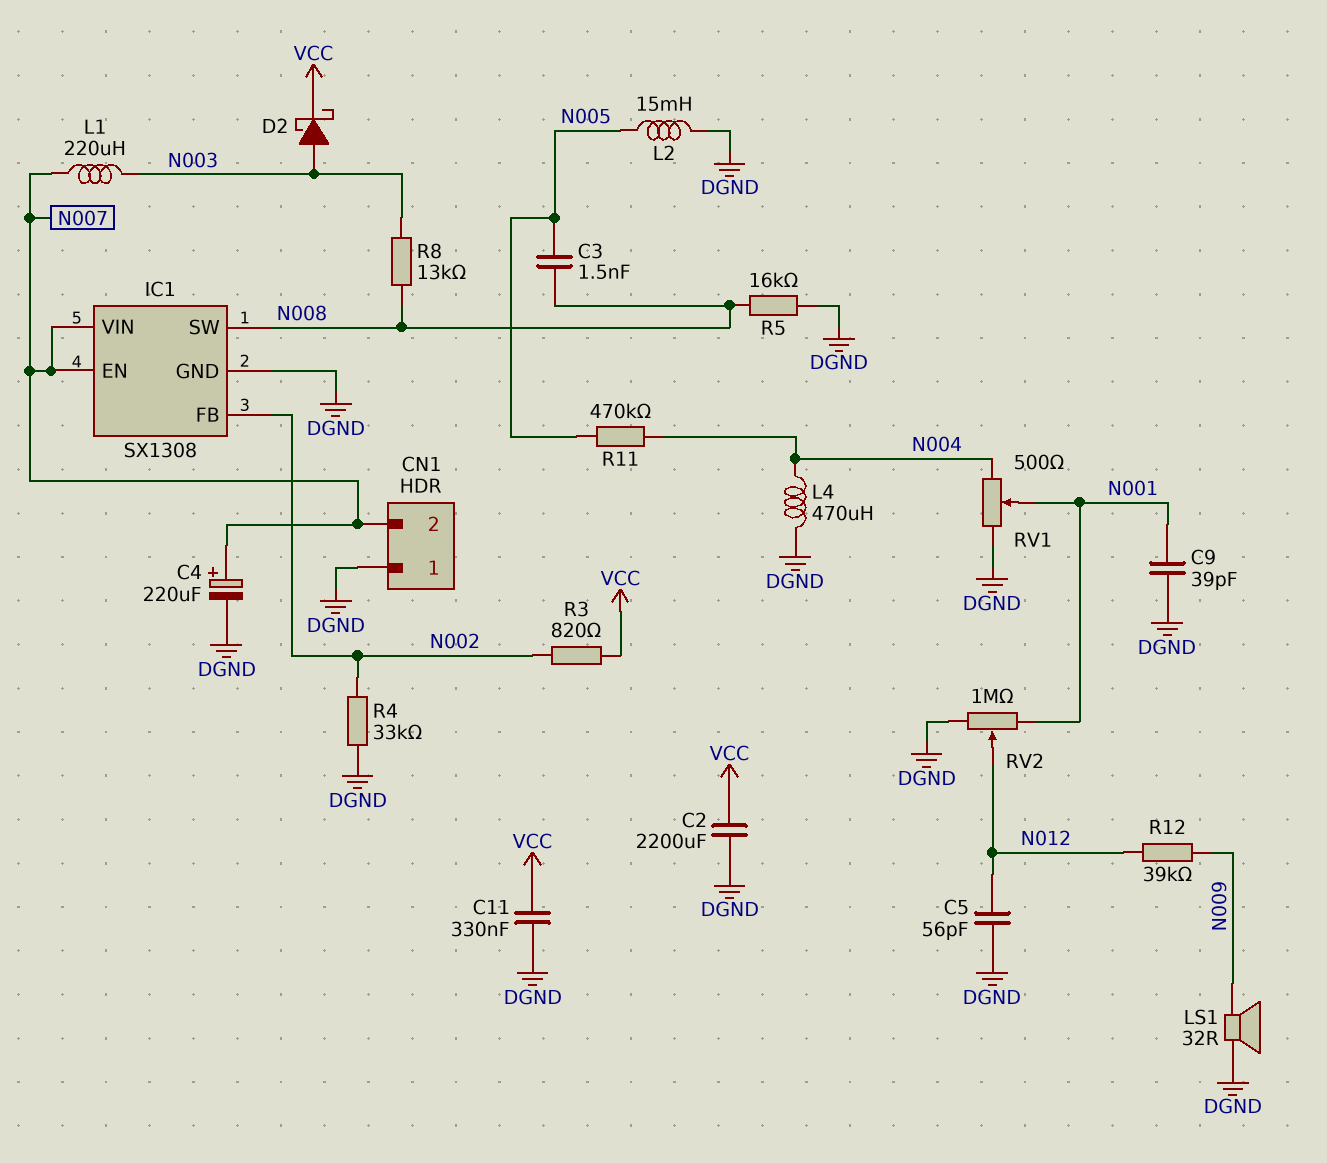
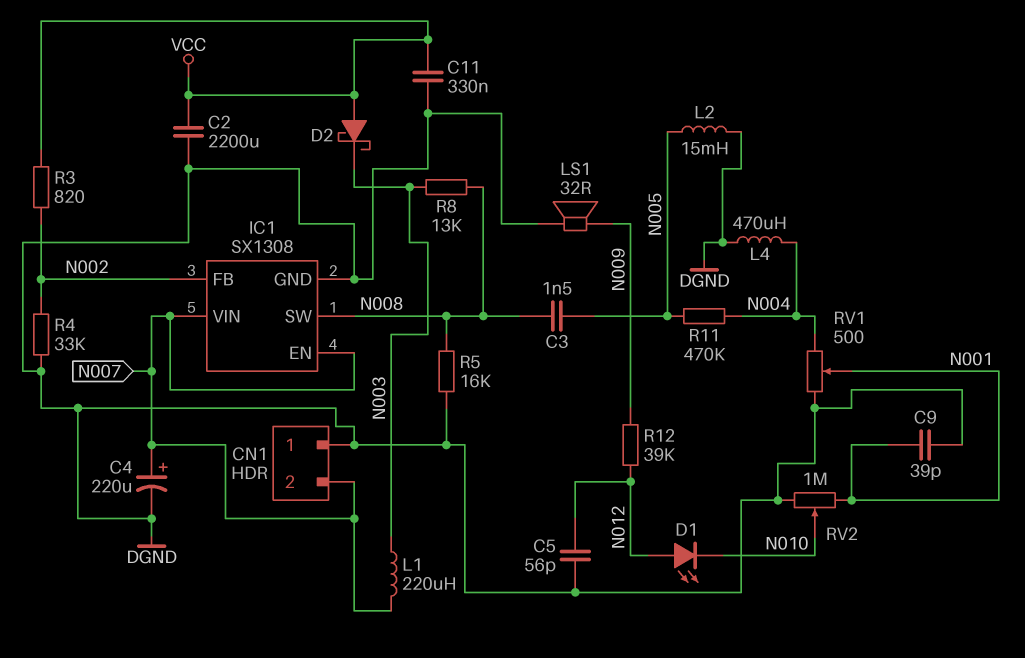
D1: none -> LED (A N012, K N010)
D2: schottky (A N003, K VCC) -> schottky (A VCC, K N003)
RV2: 1M (DGND, N001, wiper N012) -> 1M (DGND, N001, wiper N010)

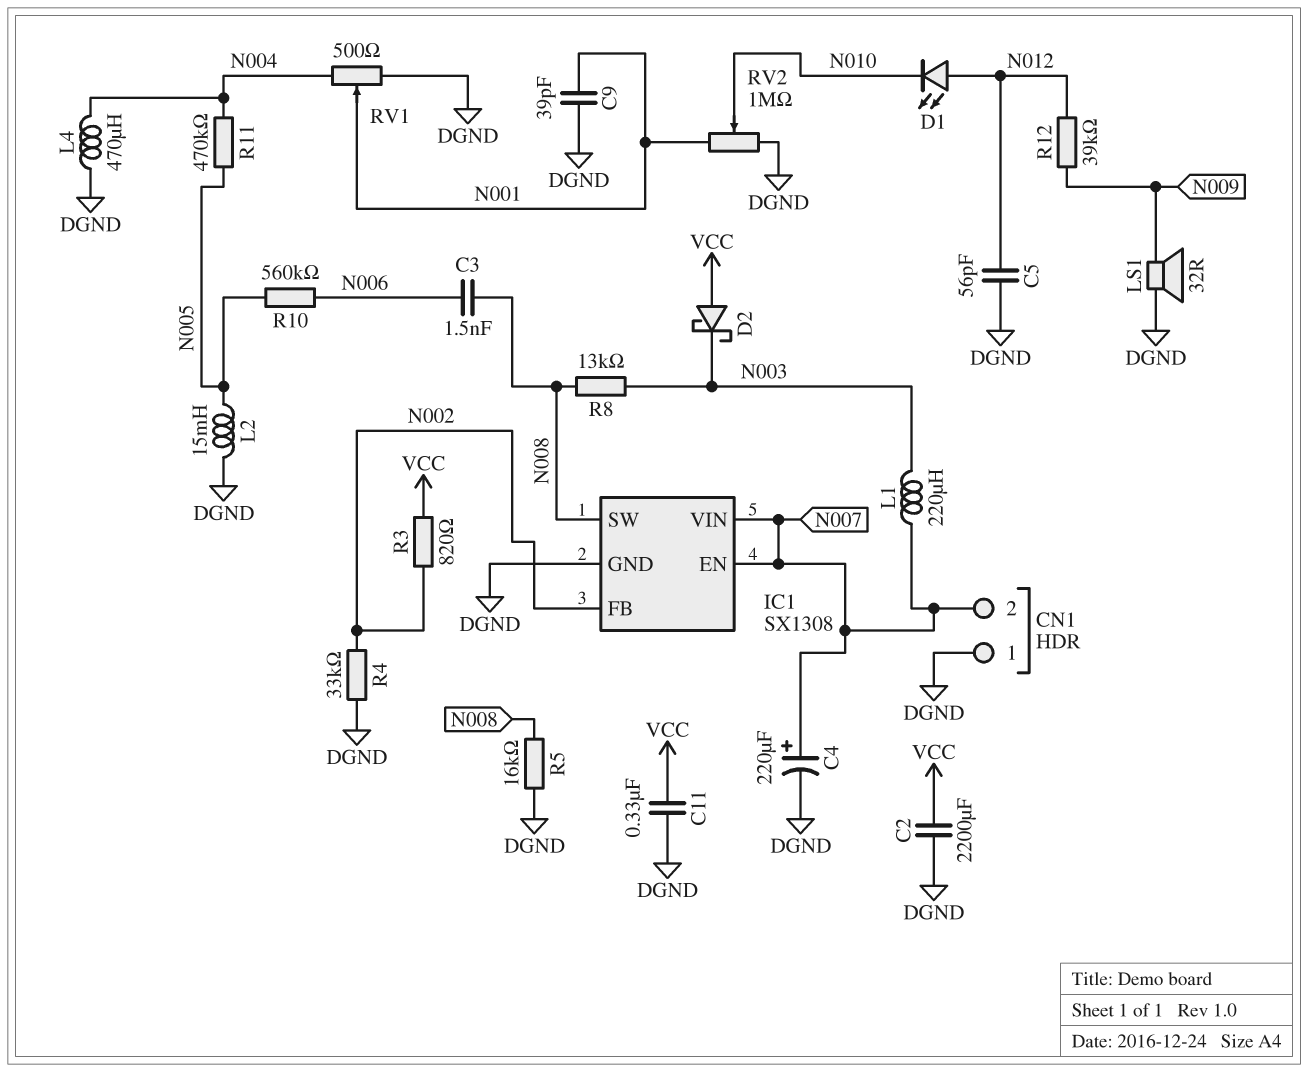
C3: 1.5nF (N005, N008) -> 1.5nF (N006, N008)
R10: none -> 560k (N005, N006)

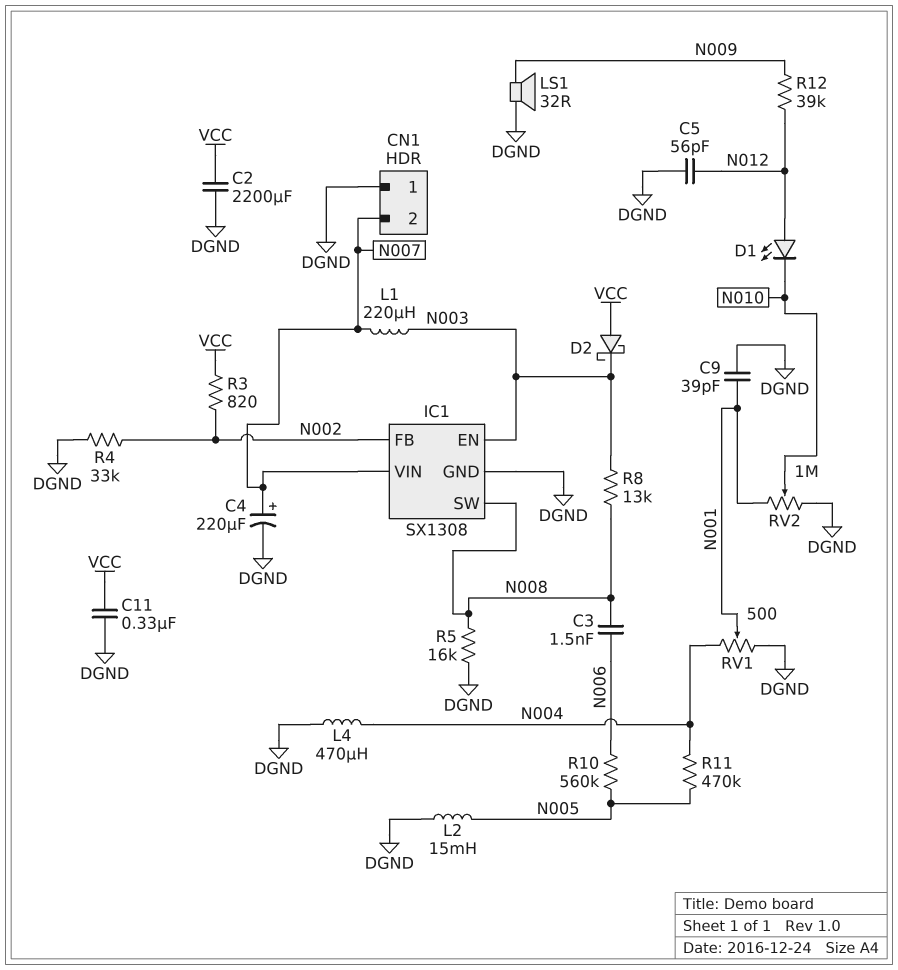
IC1 pin EN: N007 -> N003

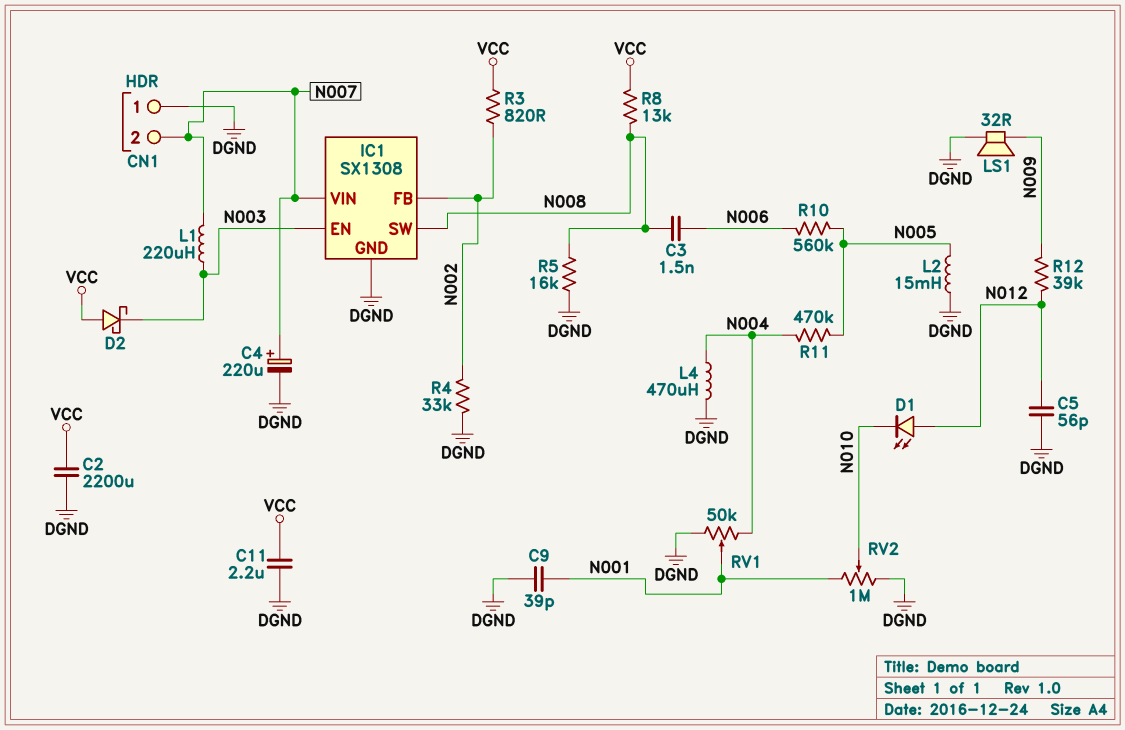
C11: 330nF (DGND, VCC) -> 2.2uF (DGND, VCC)
R8: 13k (N003, N008) -> 13k (N008, VCC)
RV1: 500 (DGND, N004, wiper N001) -> 50k (DGND, N004, wiper N001)

